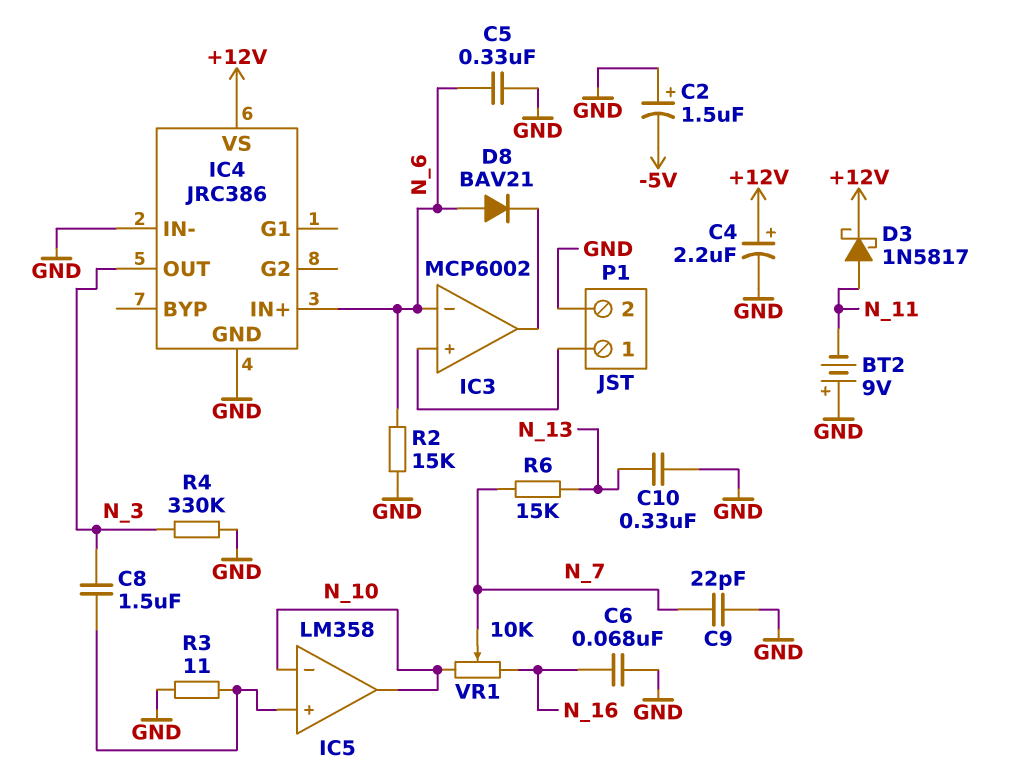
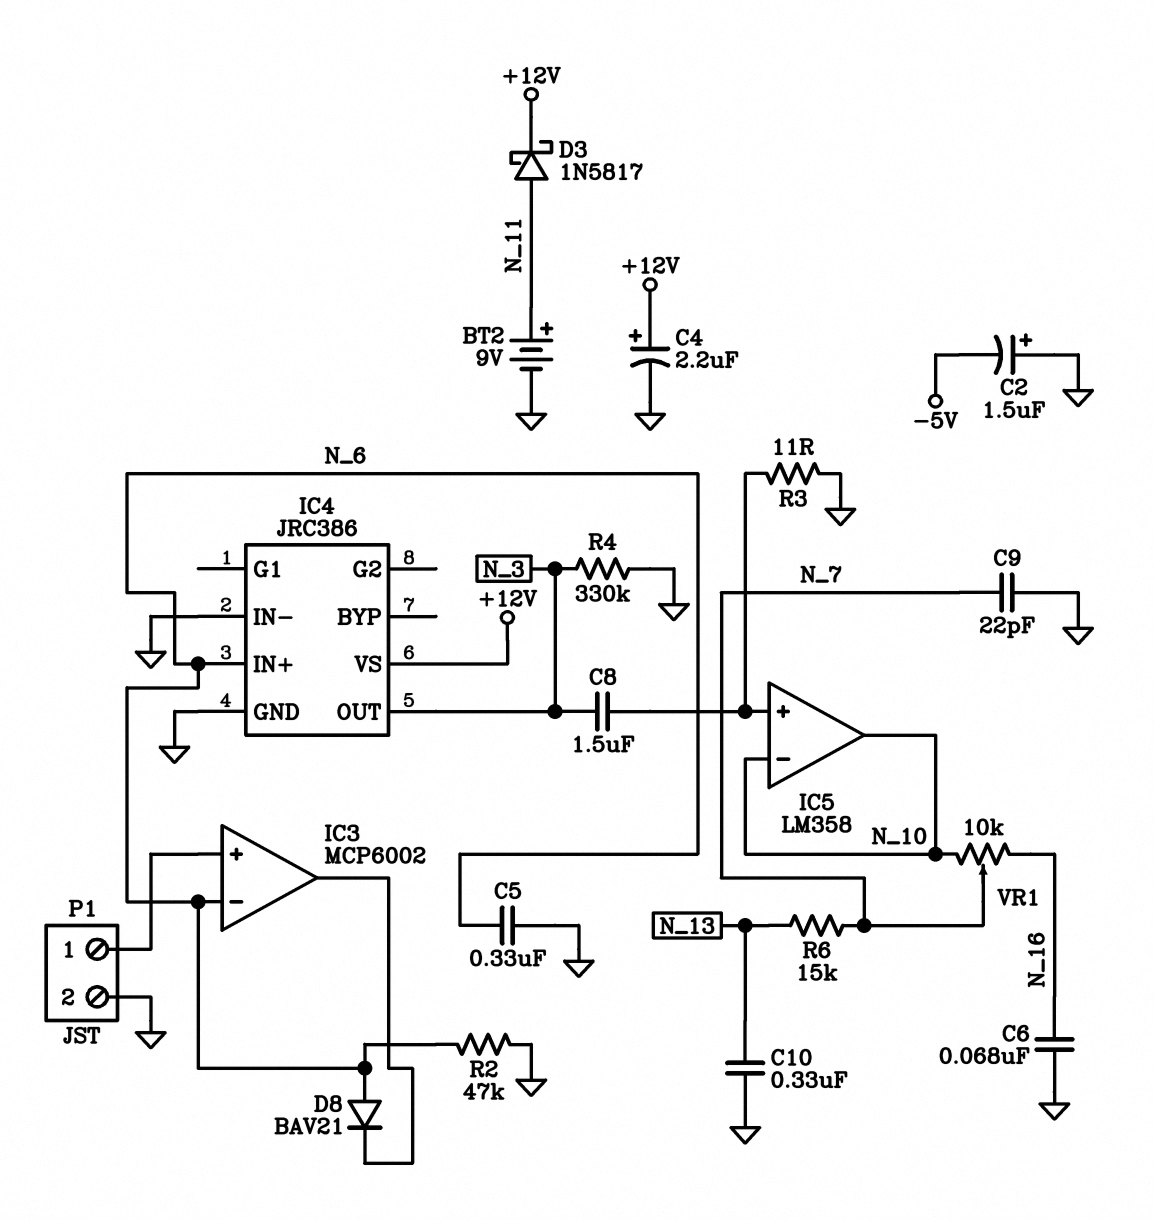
BT2: 9V (plus GND, minus N_11) -> 9V (plus N_11, minus GND)
R2: 15k (GND, N_6) -> 47k (GND, N_6)

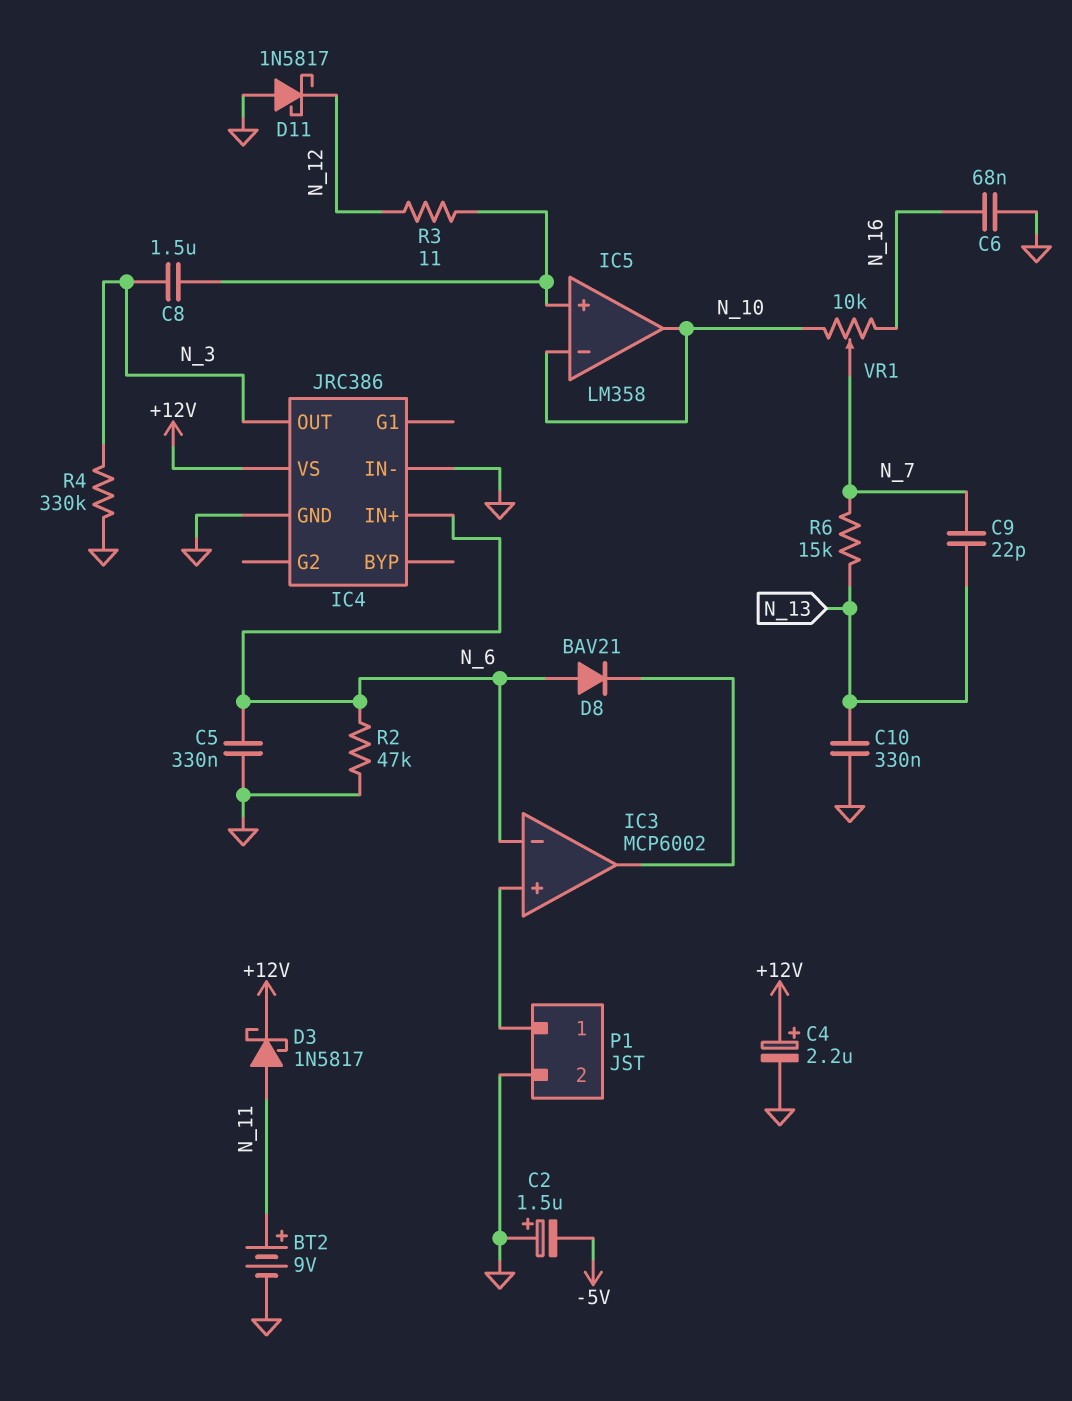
C9: 22pF (GND, N_7) -> 22pF (N_7, N_13)
D11: none -> schottky 1N5817 (A GND, K N_12)
R3: 11 (GND, IC5/in+) -> 11 (IC5/in+, N_12)

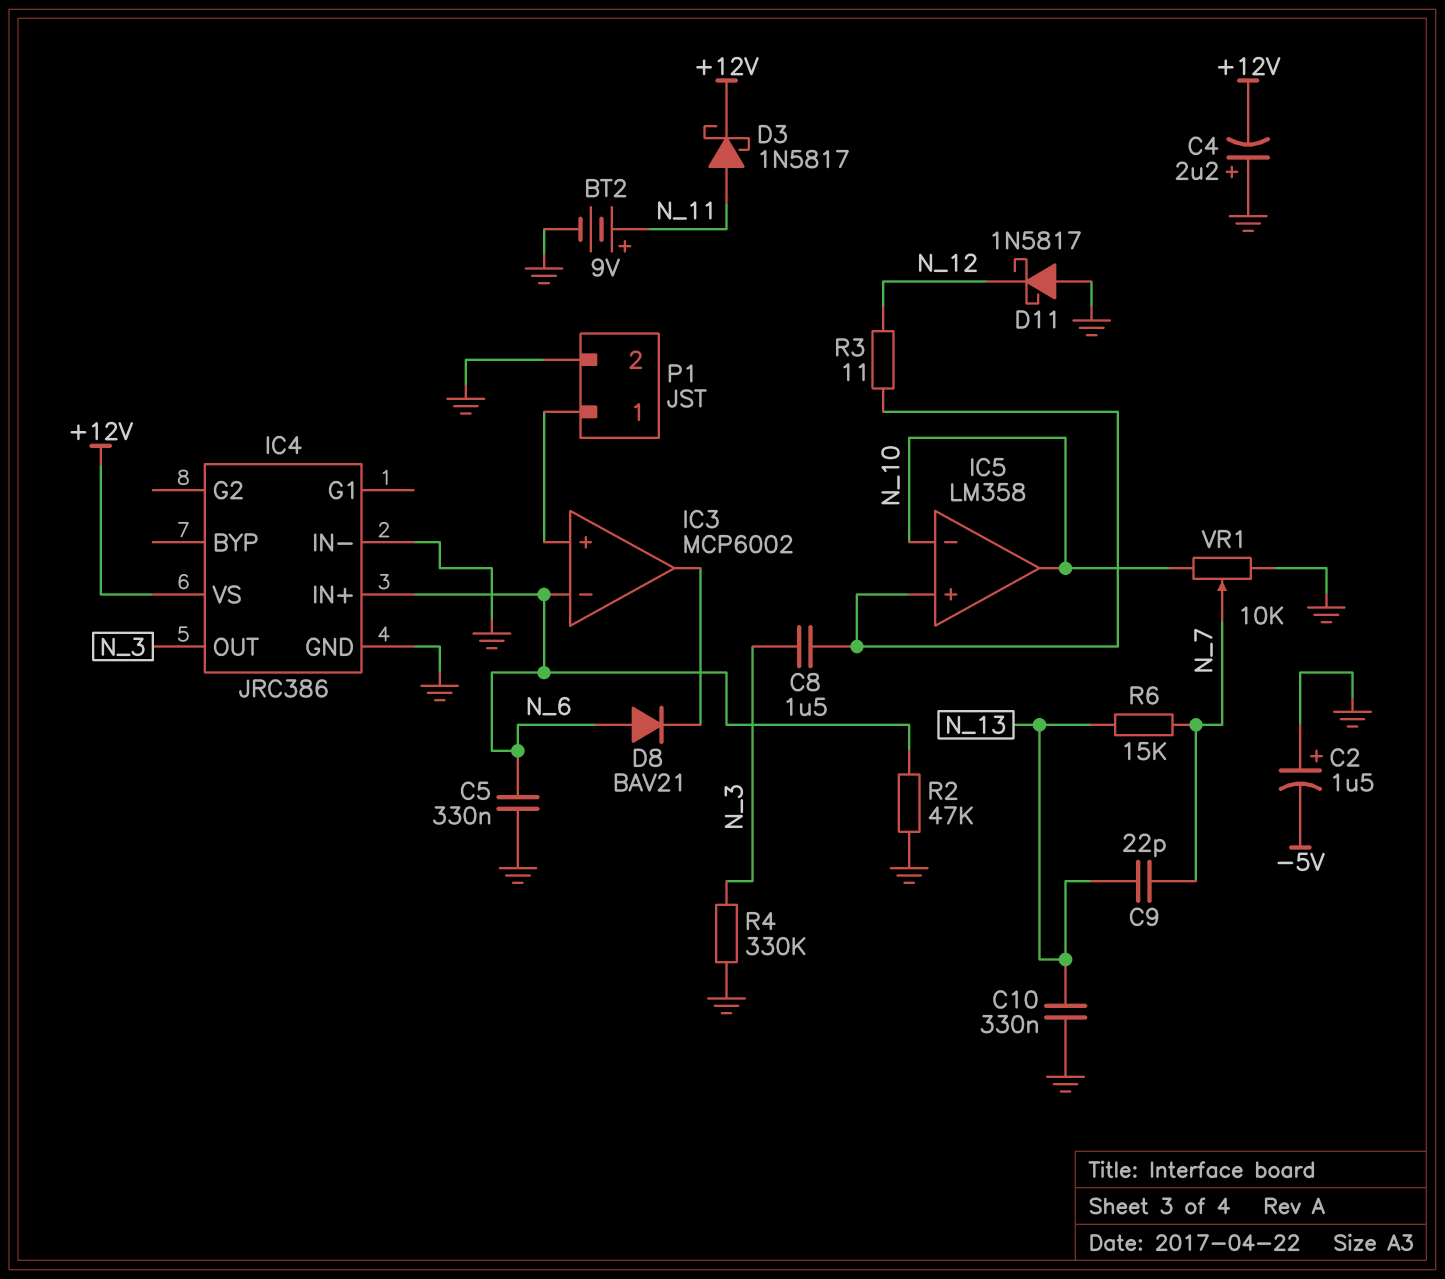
C4: 2.2uF (plus +12V, minus GND) -> 2.2uF (plus GND, minus +12V)
C6: 68nF (GND, N_16) -> none
VR1: 10k (N_10, N_16, wiper N_7) -> 10k (GND, N_10, wiper N_7)

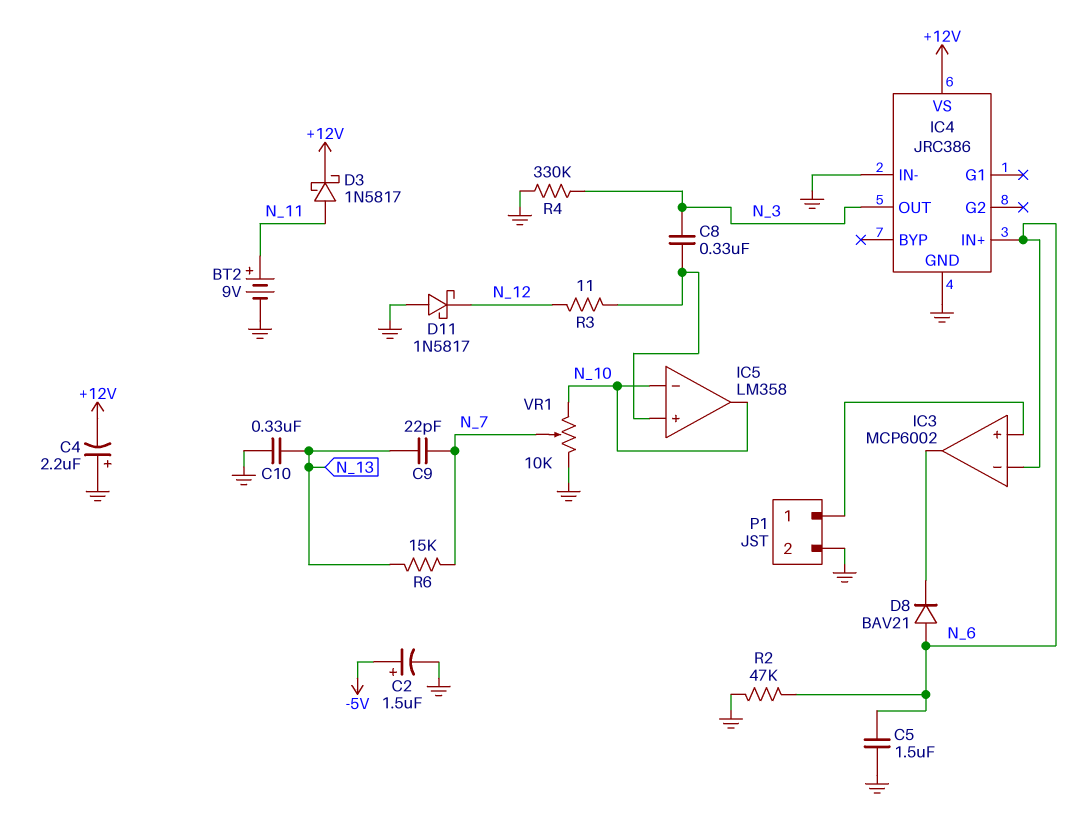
C2: 1.5uF (plus GND, minus -5V) -> 1.5uF (plus -5V, minus GND)
C5: 330nF (GND, N_6) -> 1.5uF (GND, N_6)
C8: 1.5uF (IC5/in+, N_3) -> 330nF (IC5/in+, N_3)

